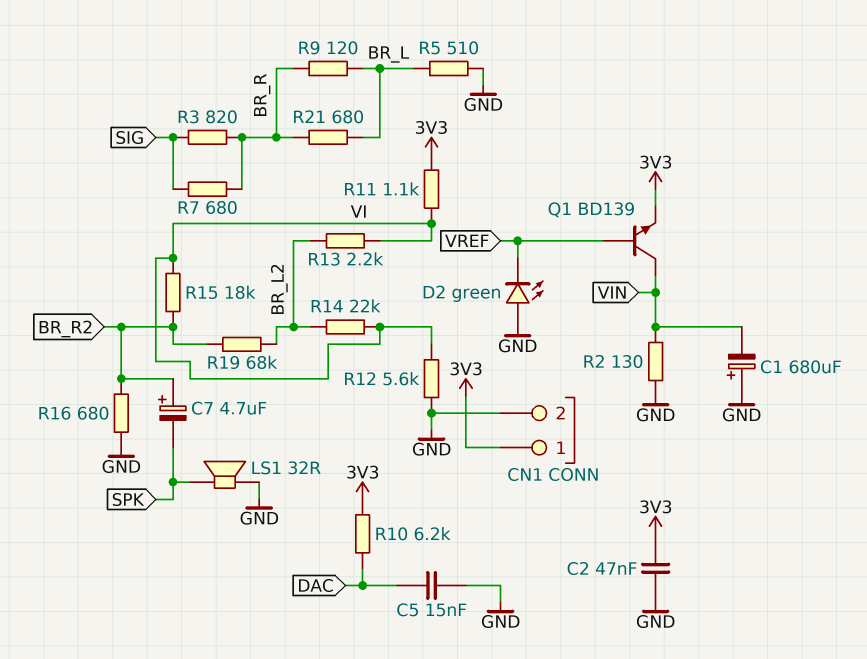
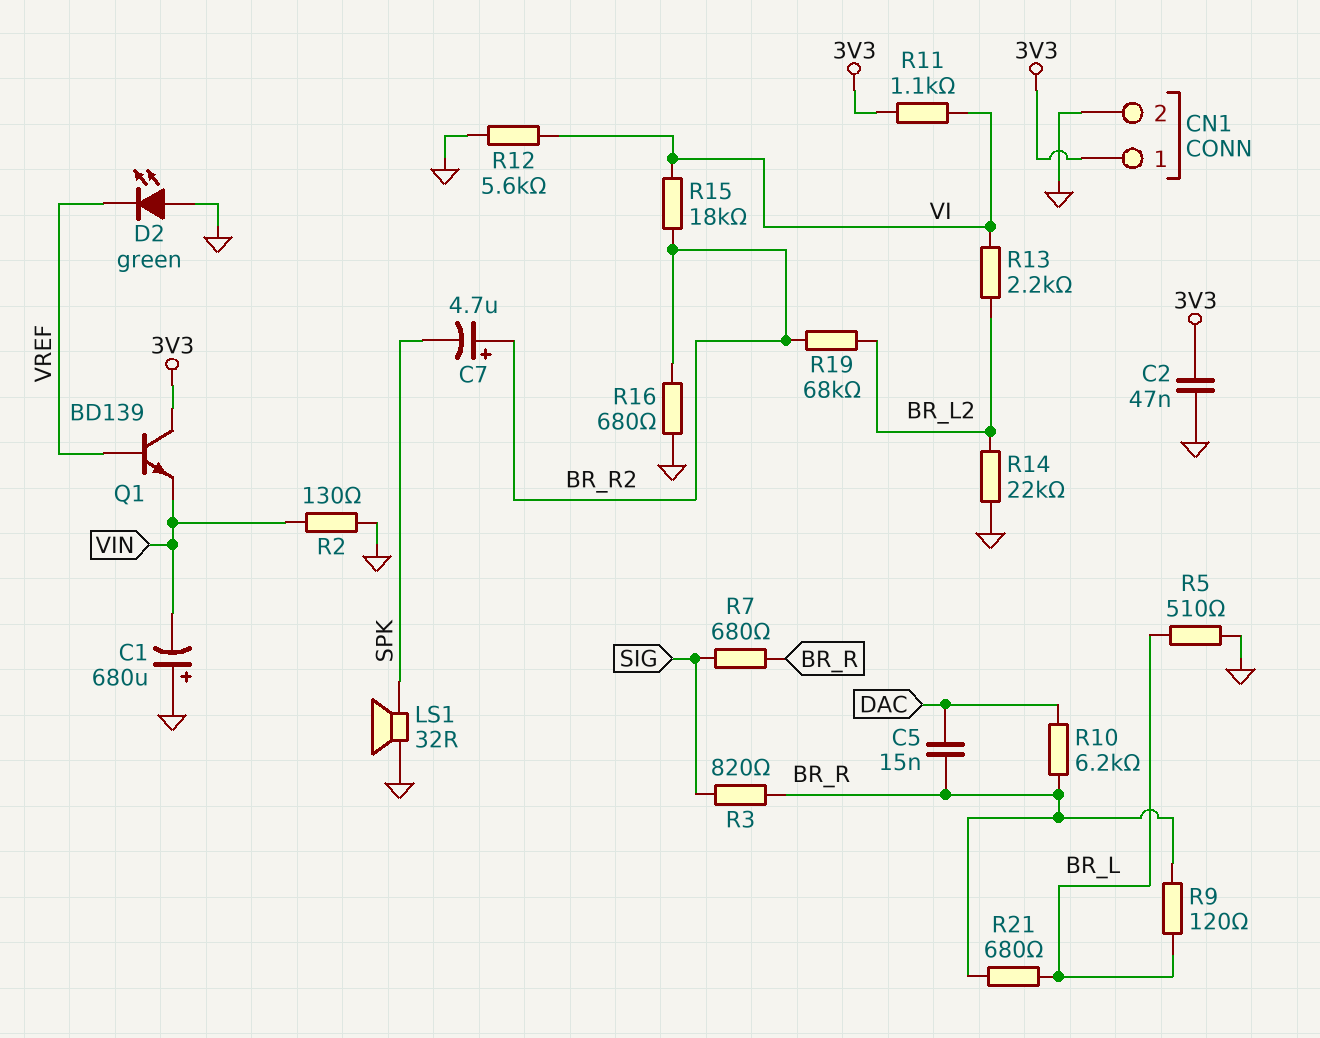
C5: 15nF (DAC, GND) -> 15nF (BR_R, DAC)
Q1: NPN BD139 (B VREF, C VIN, E 3V3) -> NPN BD139 (B VREF, C 3V3, E VIN)
R10: 6.2k (3V3, DAC) -> 6.2k (BR_R, DAC)
R14: 22k (BR_L2, VI) -> 22k (BR_L2, GND)

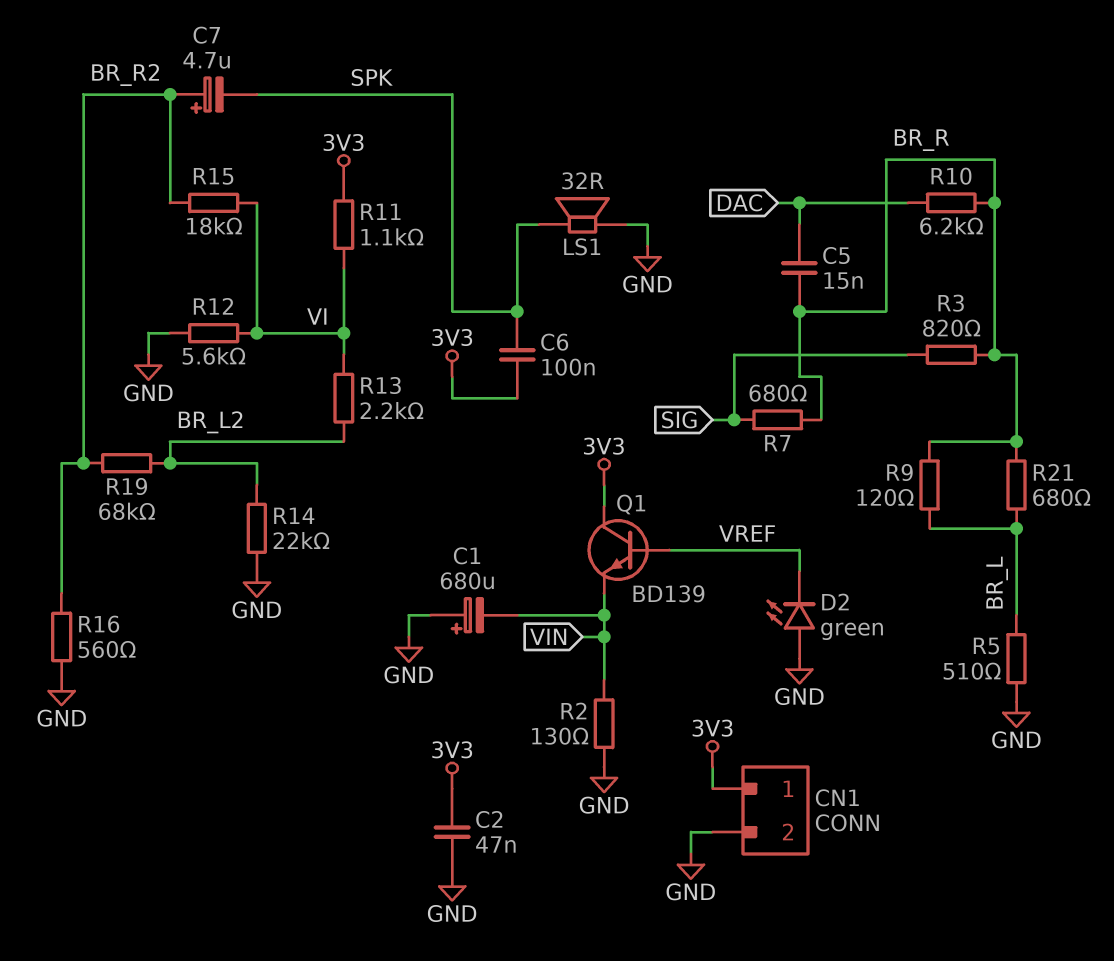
C6: none -> 100nF (3V3, SPK)
R16: 680 (BR_R2, GND) -> 560 (BR_R2, GND)

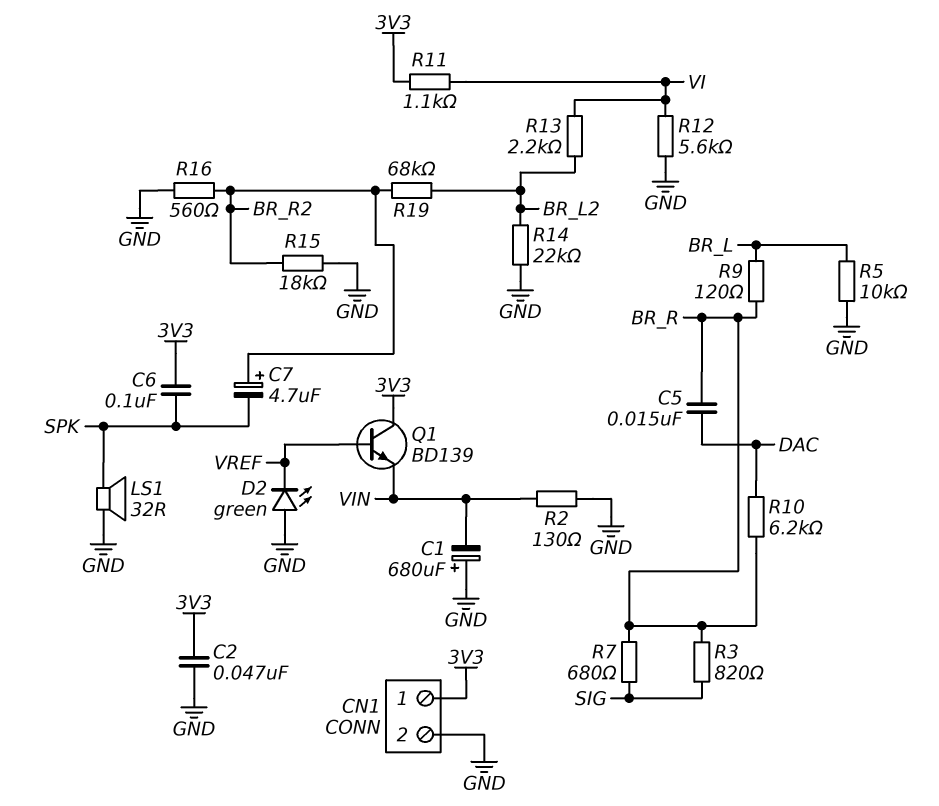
R5: 510 (BR_L, GND) -> 10k (BR_L, GND)
R15: 18k (BR_R2, VI) -> 18k (BR_R2, GND)
R21: 680 (BR_L, BR_R) -> none

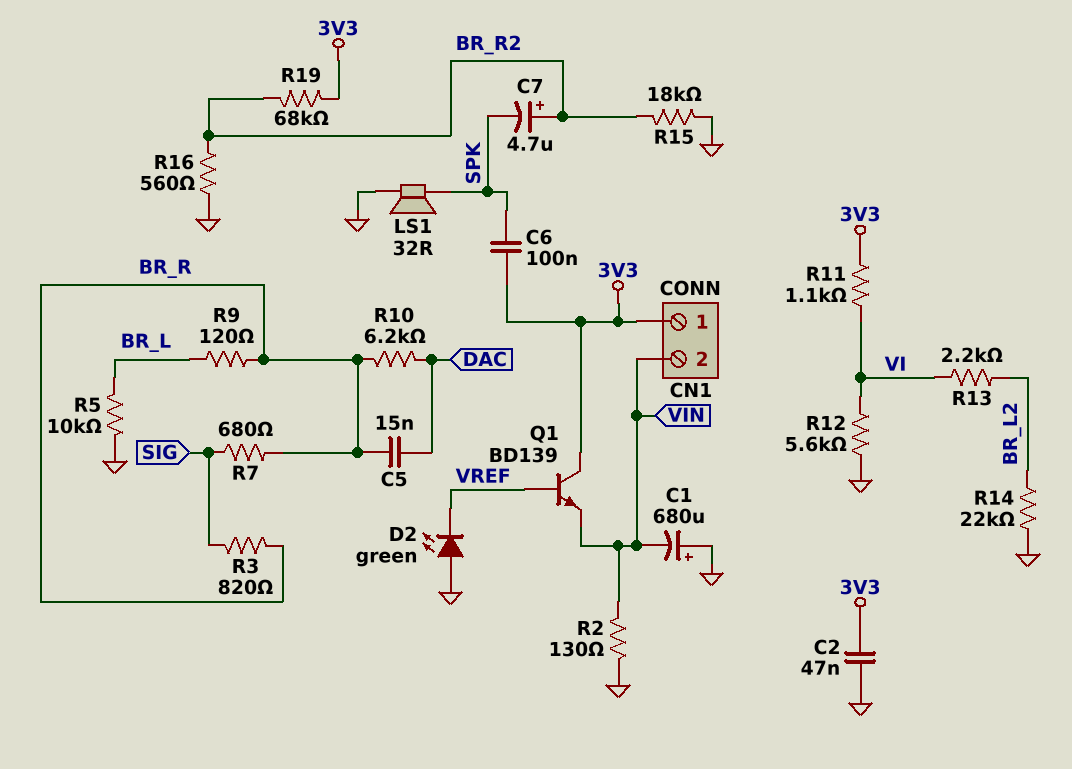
CN1 pin 2: GND -> VIN
R19: 68k (BR_L2, BR_R2) -> 68k (3V3, BR_R2)

